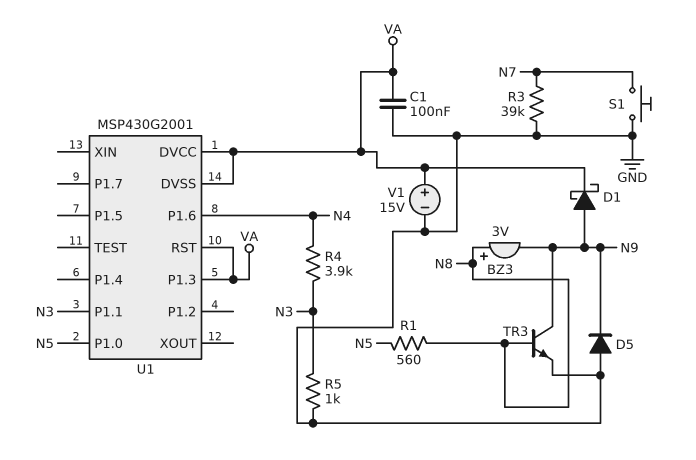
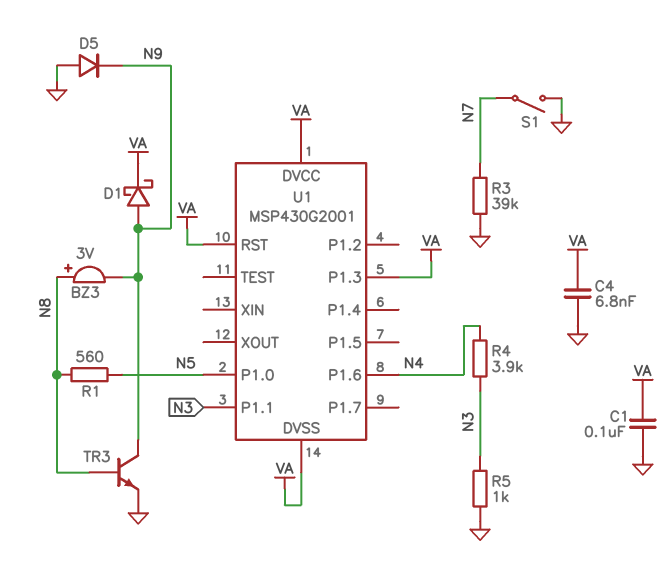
C4: none -> 6.8nF (GND, VA)
S1: button (GND, N7) -> switch (GND, N7)
V1: 15V (plus VA, minus GND) -> none

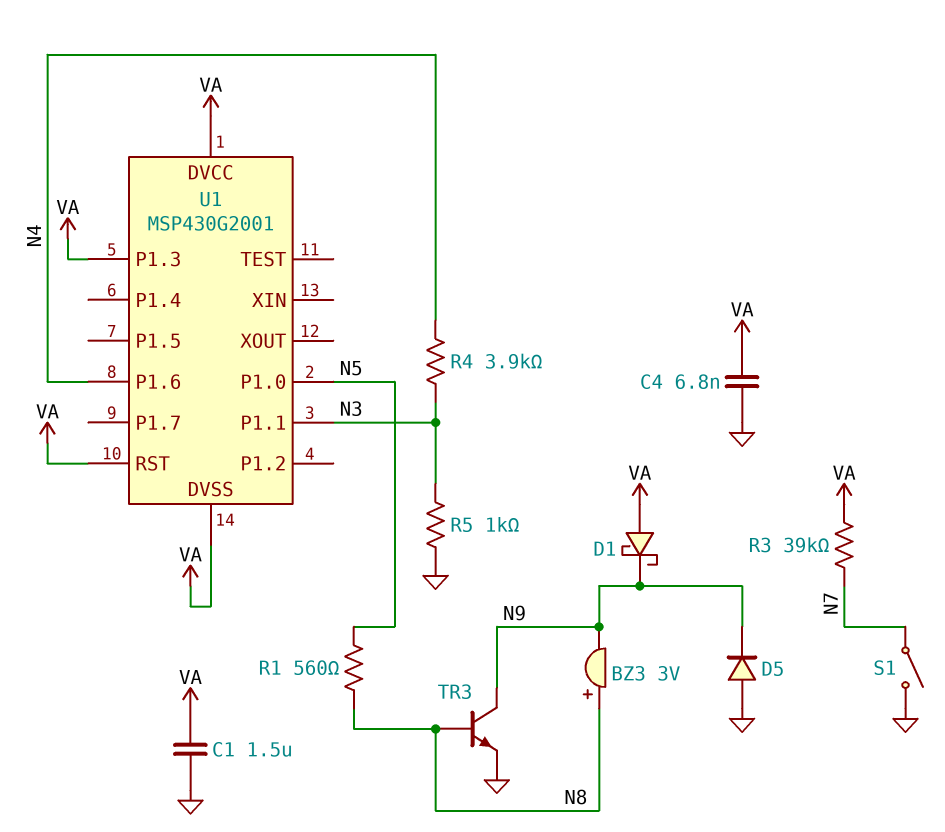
C1: 100nF (GND, VA) -> 1.5uF (GND, VA)
D1: schottky (A N9, K VA) -> schottky (A VA, K N9)
R3: 39k (GND, N7) -> 39k (N7, VA)

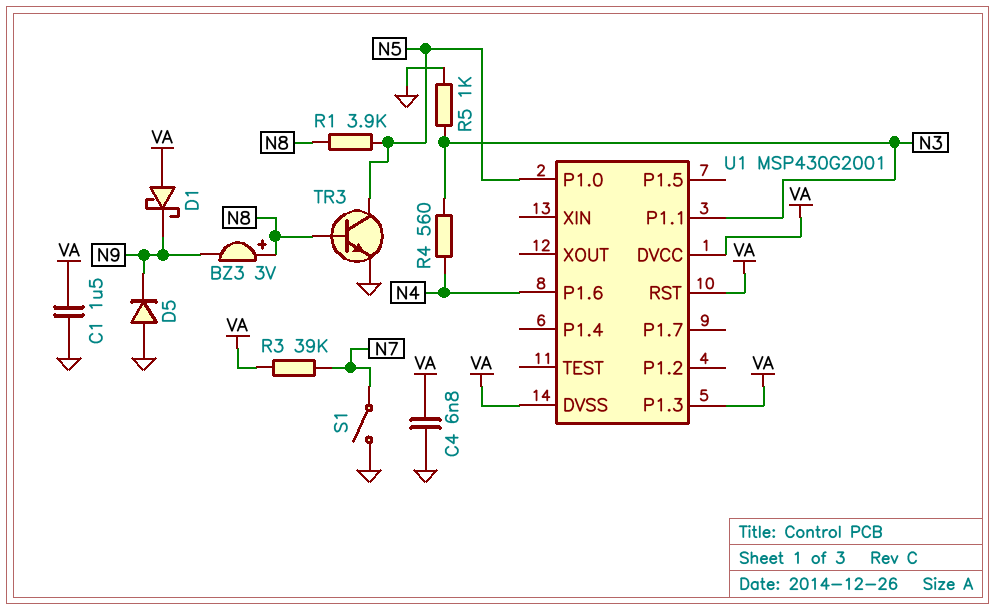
R1: 560 (N5, N8) -> 3.9k (N5, N8)
R4: 3.9k (N3, N4) -> 560 (N3, N4)
TR3: NPN (B N8, C N9, E GND) -> NPN (B N8, C N5, E GND)

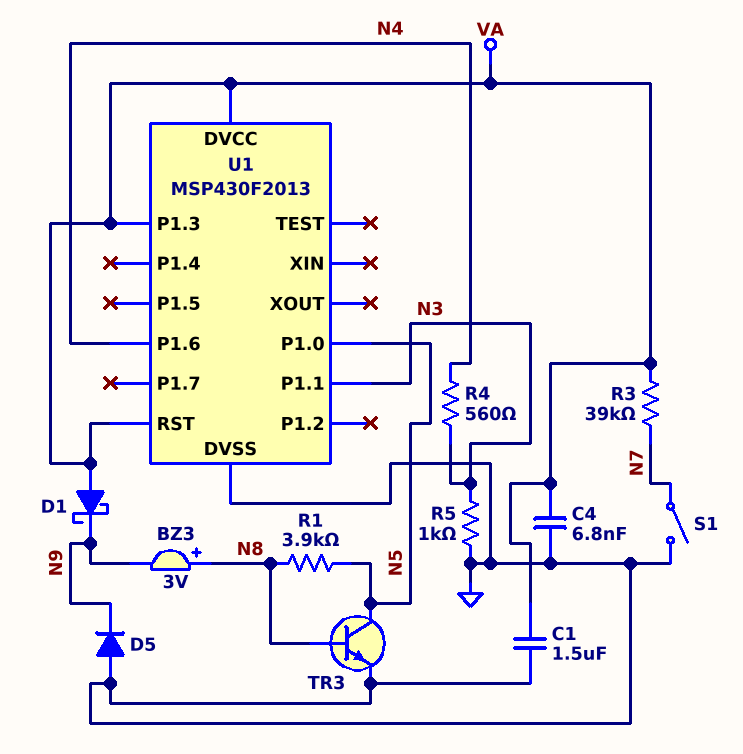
U1: MSP430G2001 -> MSP430F2013
U1 pin DVSS: VA -> GND

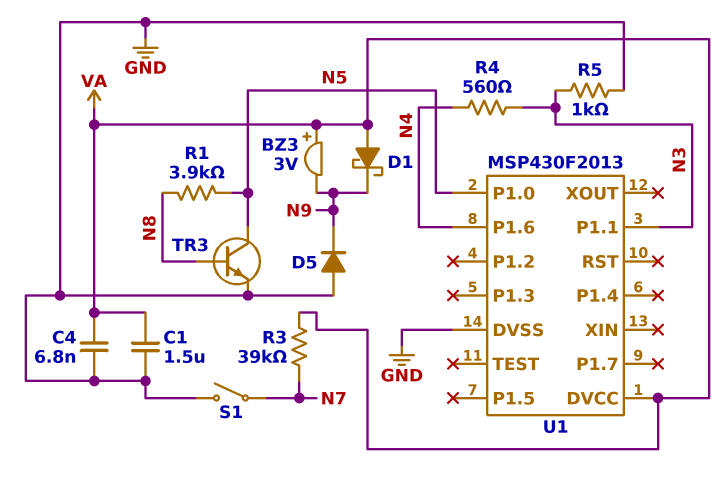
BZ3: buzzer 3V (plus N8, minus N9) -> buzzer 3V (plus VA, minus N9)
U1 pin P1.3: VA -> none
U1 pin RST: VA -> none

